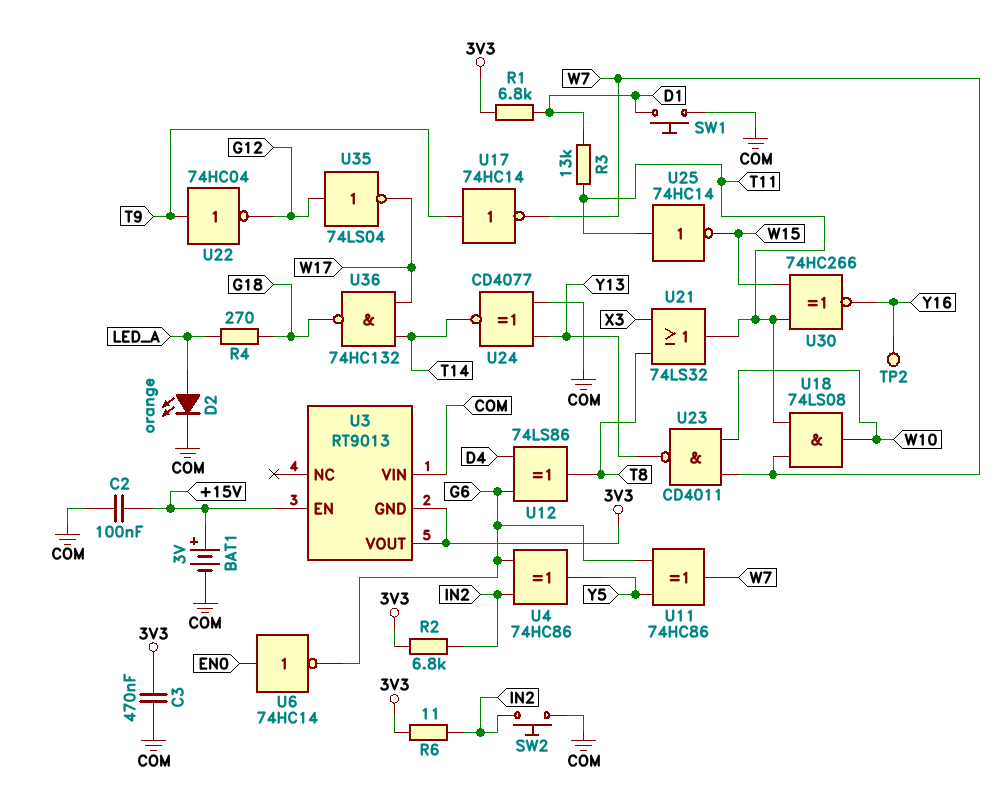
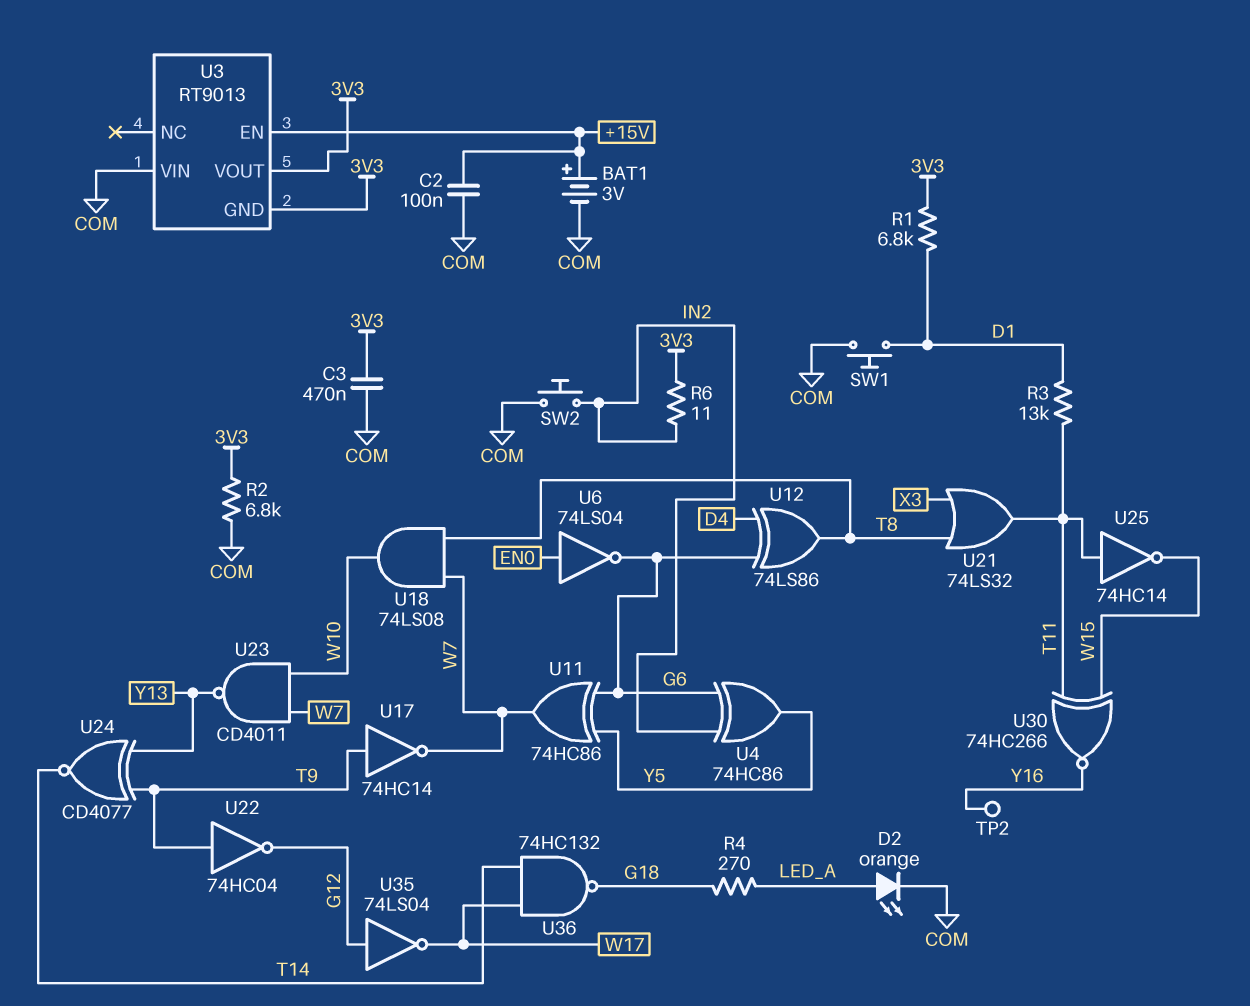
R2: 6.8k (3V3, IN2) -> 6.8k (3V3, COM)
U6: NOT 74HC14 (in EN0, out G6) -> NOT 74LS04 (in EN0, out G6)
U18: AND 74LS08 (in T11, in W7, out W10) -> AND 74LS08 (in T8, in W7, out W10)
U24: XNOR CD4077 (in COM, in Y13, out T14) -> XNOR CD4077 (in T9, in Y13, out T14)

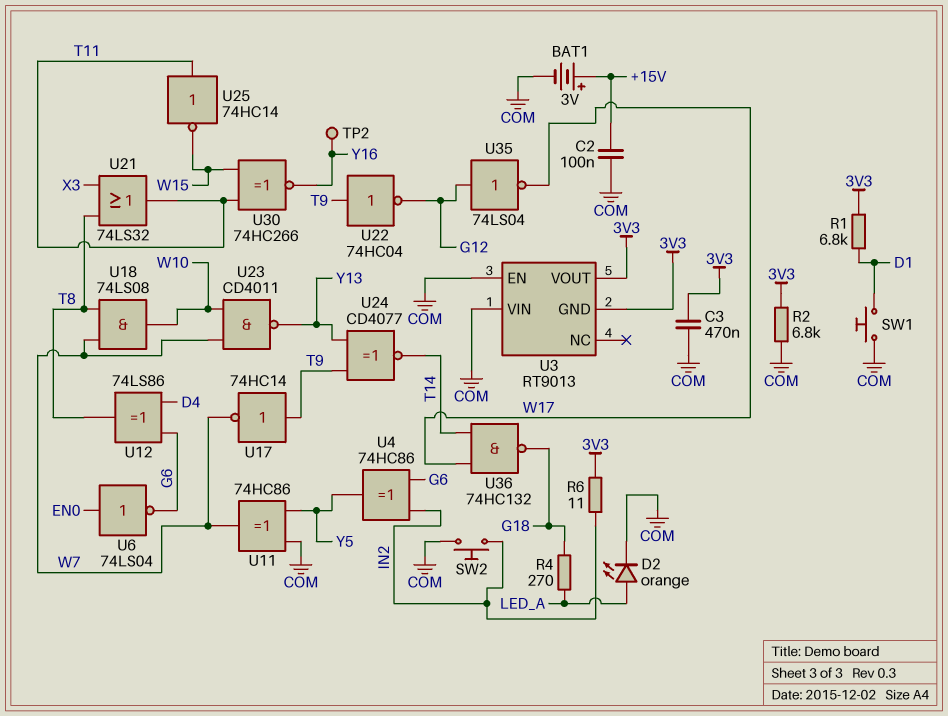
R3: 13k (D1, T11) -> none
U3 pin EN: +15V -> COM
U11: XOR 74HC86 (in G6, in Y5, out W7) -> XOR 74HC86 (in COM, in Y5, out W7)

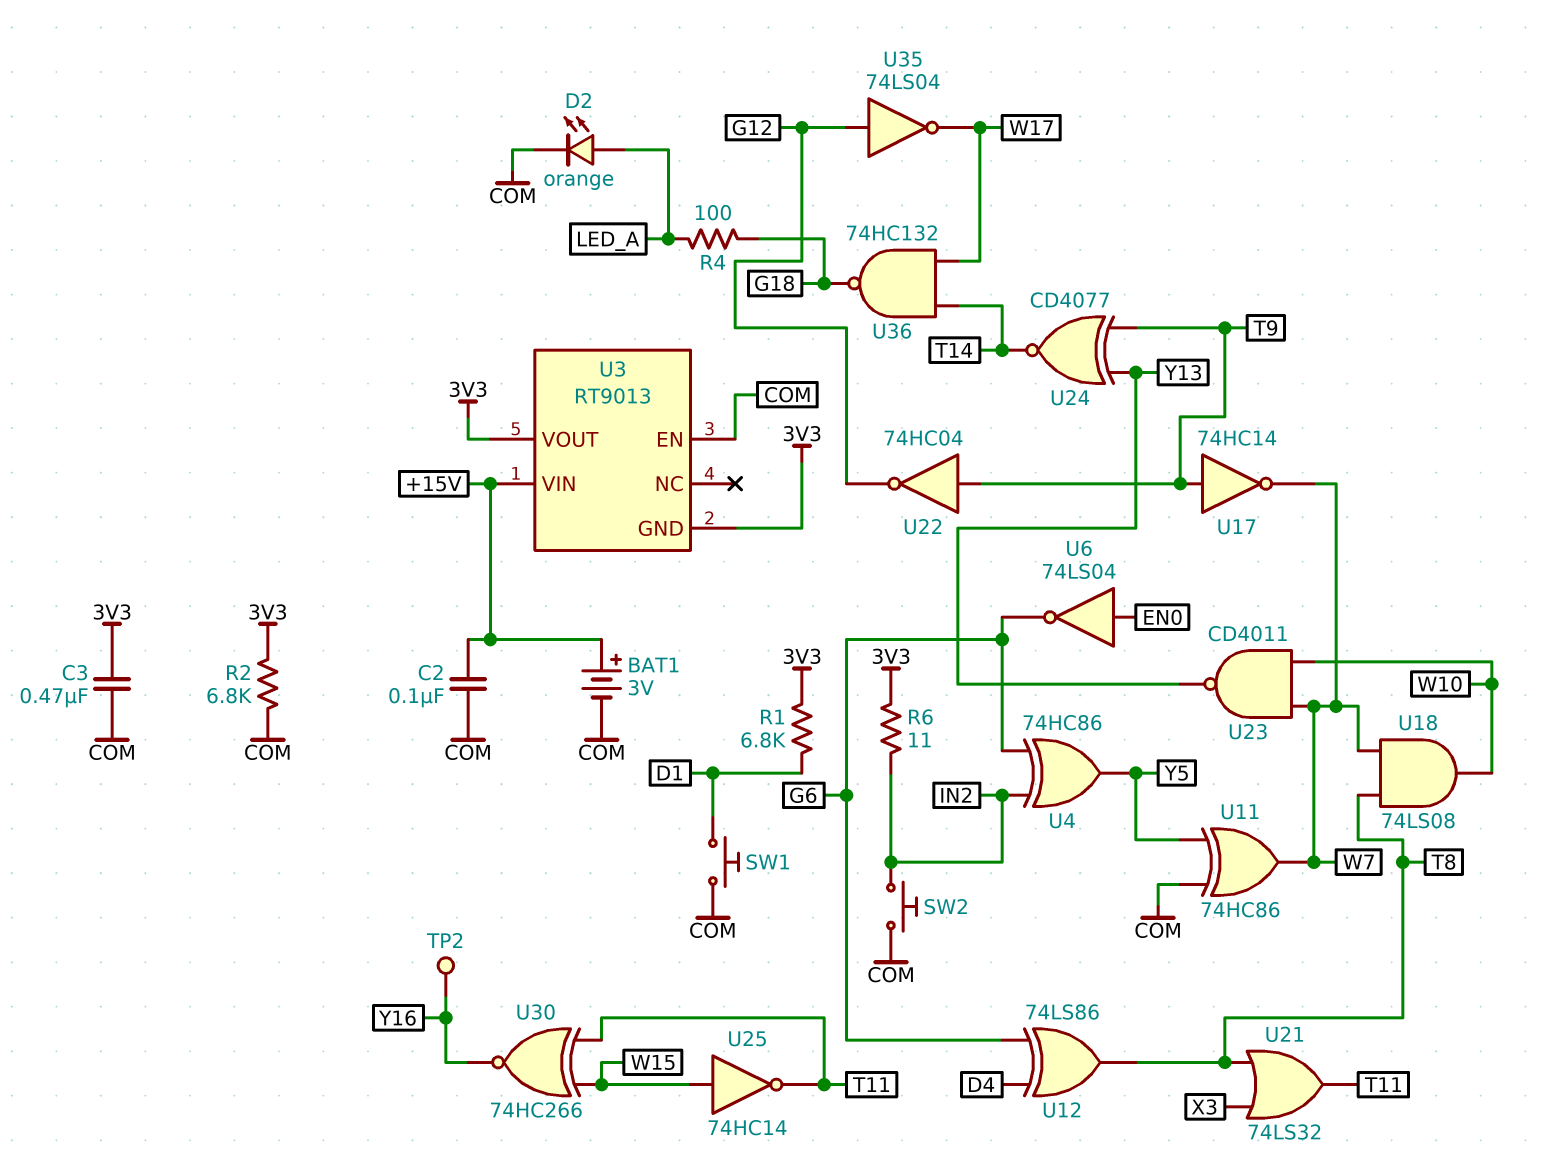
R4: 270 (G18, LED_A) -> 100 (G18, LED_A)
U3 pin VIN: COM -> +15V
U25: NOT 74HC14 (in T11, out W15) -> NOT 74HC14 (in W15, out T11)

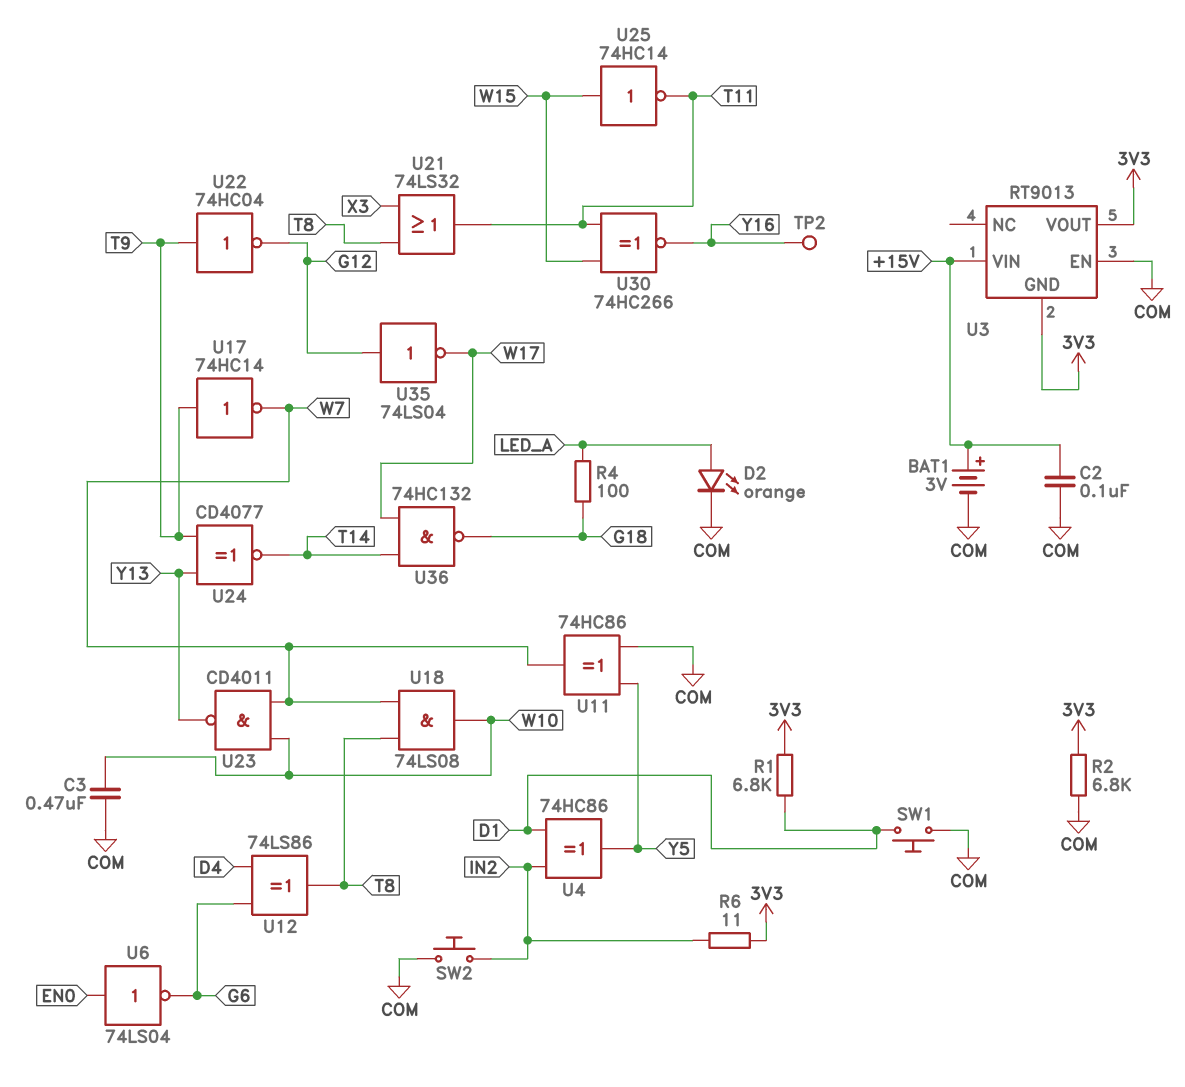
C3: 470nF (3V3, COM) -> 470nF (COM, W10)
U4: XOR 74HC86 (in G6, in IN2, out Y5) -> XOR 74HC86 (in D1, in IN2, out Y5)

